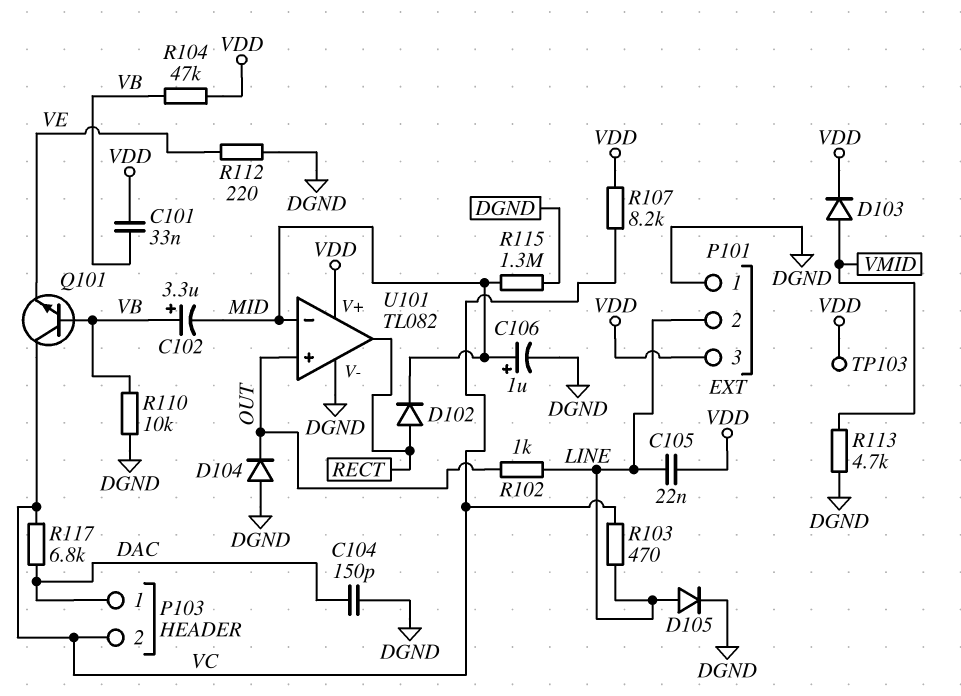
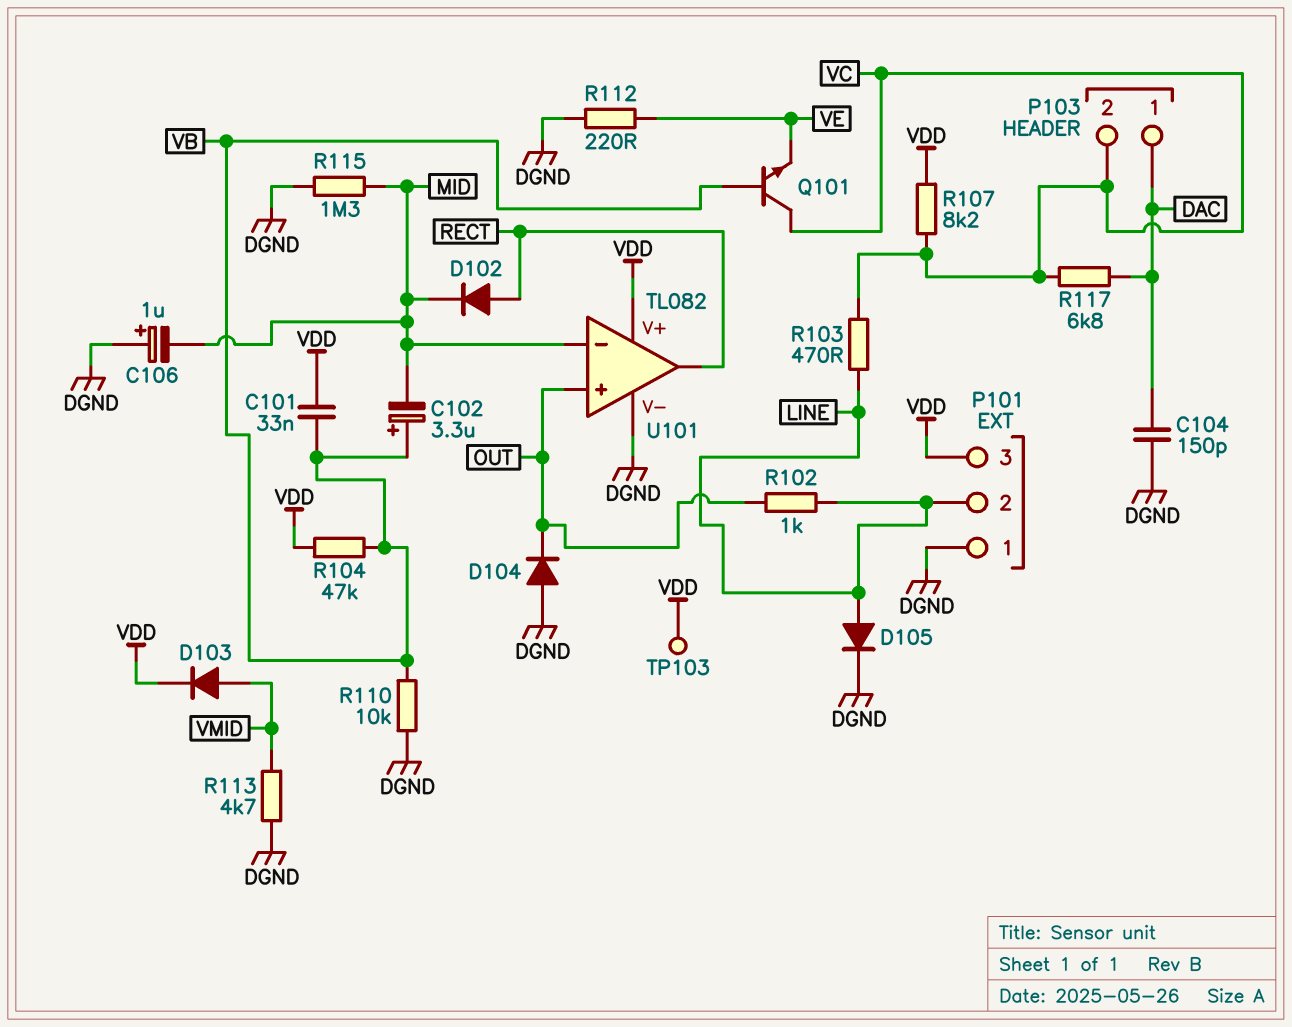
C105: 22nF (LINE, VDD) -> none
C106: 1uF (plus MID, minus DGND) -> 1uF (plus DGND, minus MID)

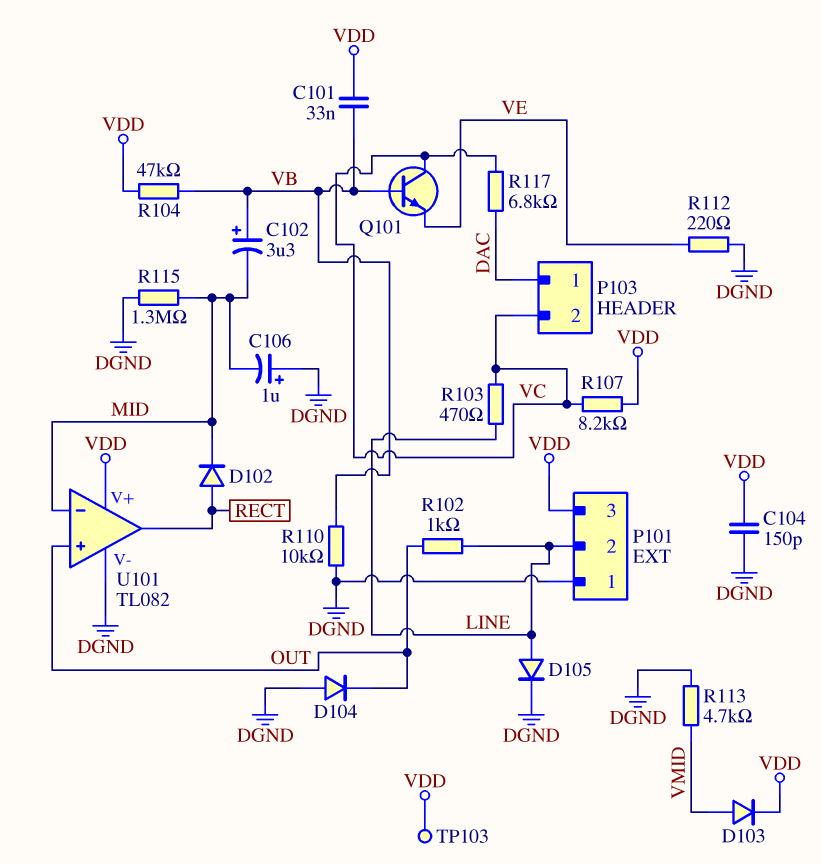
C104: 150pF (DAC, DGND) -> 150pF (DGND, VDD)

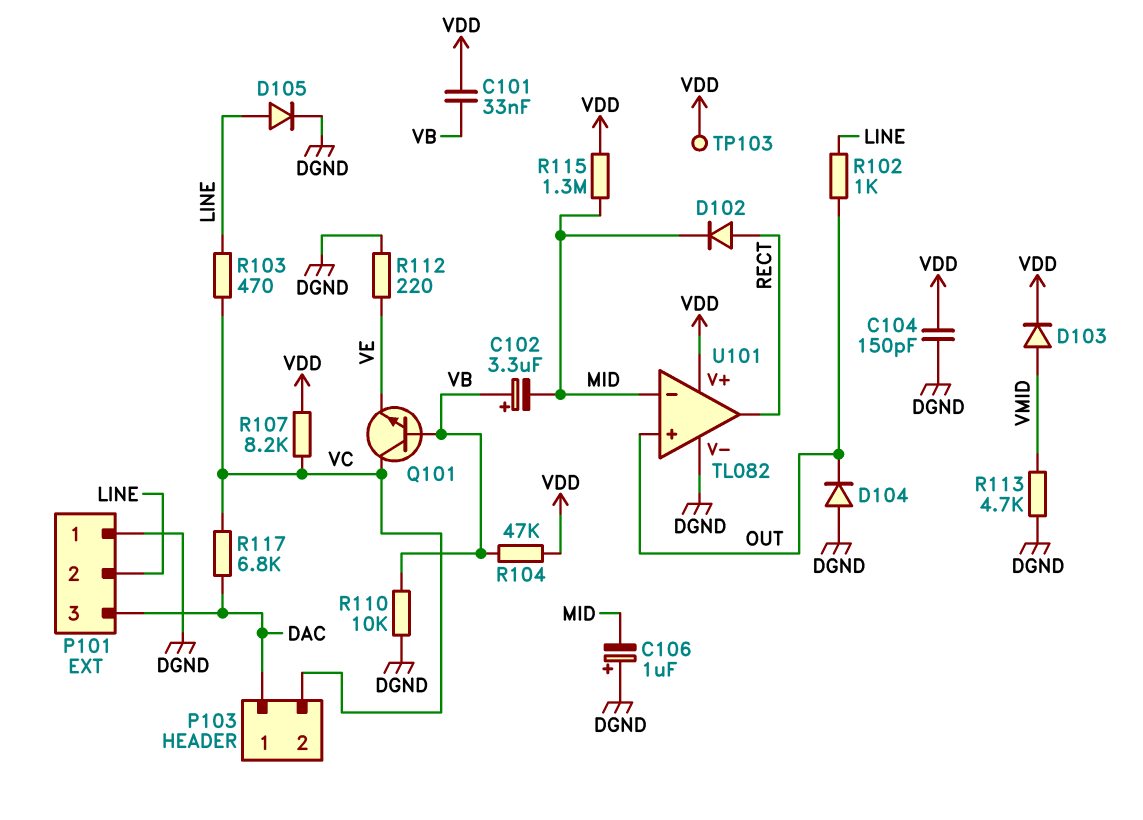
P101 pin 3: VDD -> DAC
R115: 1.3M (DGND, MID) -> 1.3M (MID, VDD)

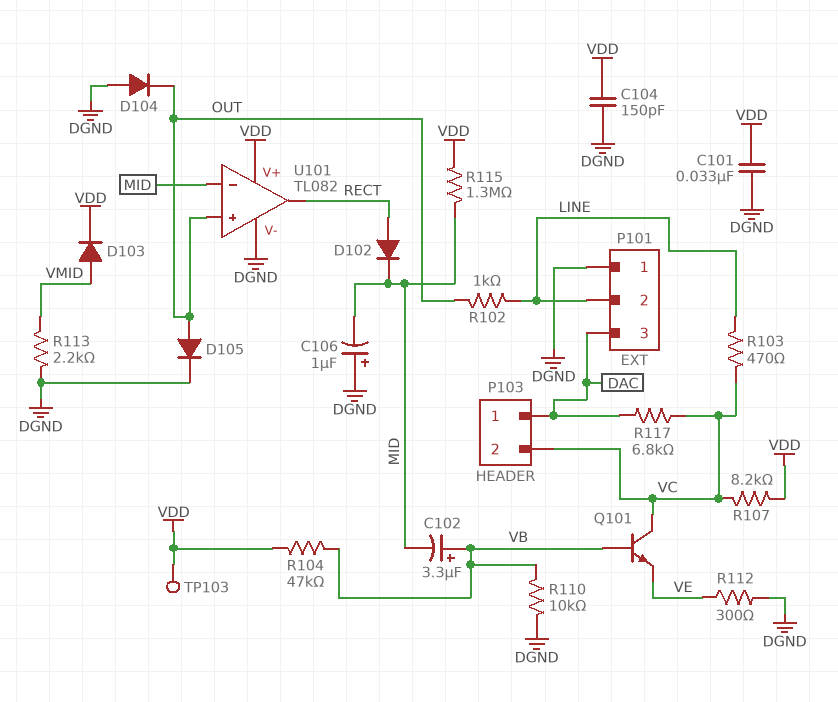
C101: 33nF (VB, VDD) -> 33nF (DGND, VDD)
D105: diode (A LINE, K DGND) -> diode (A OUT, K DGND)
R112: 220 (DGND, VE) -> 300 (DGND, VE)
R113: 4.7k (DGND, VMID) -> 2.2k (DGND, VMID)

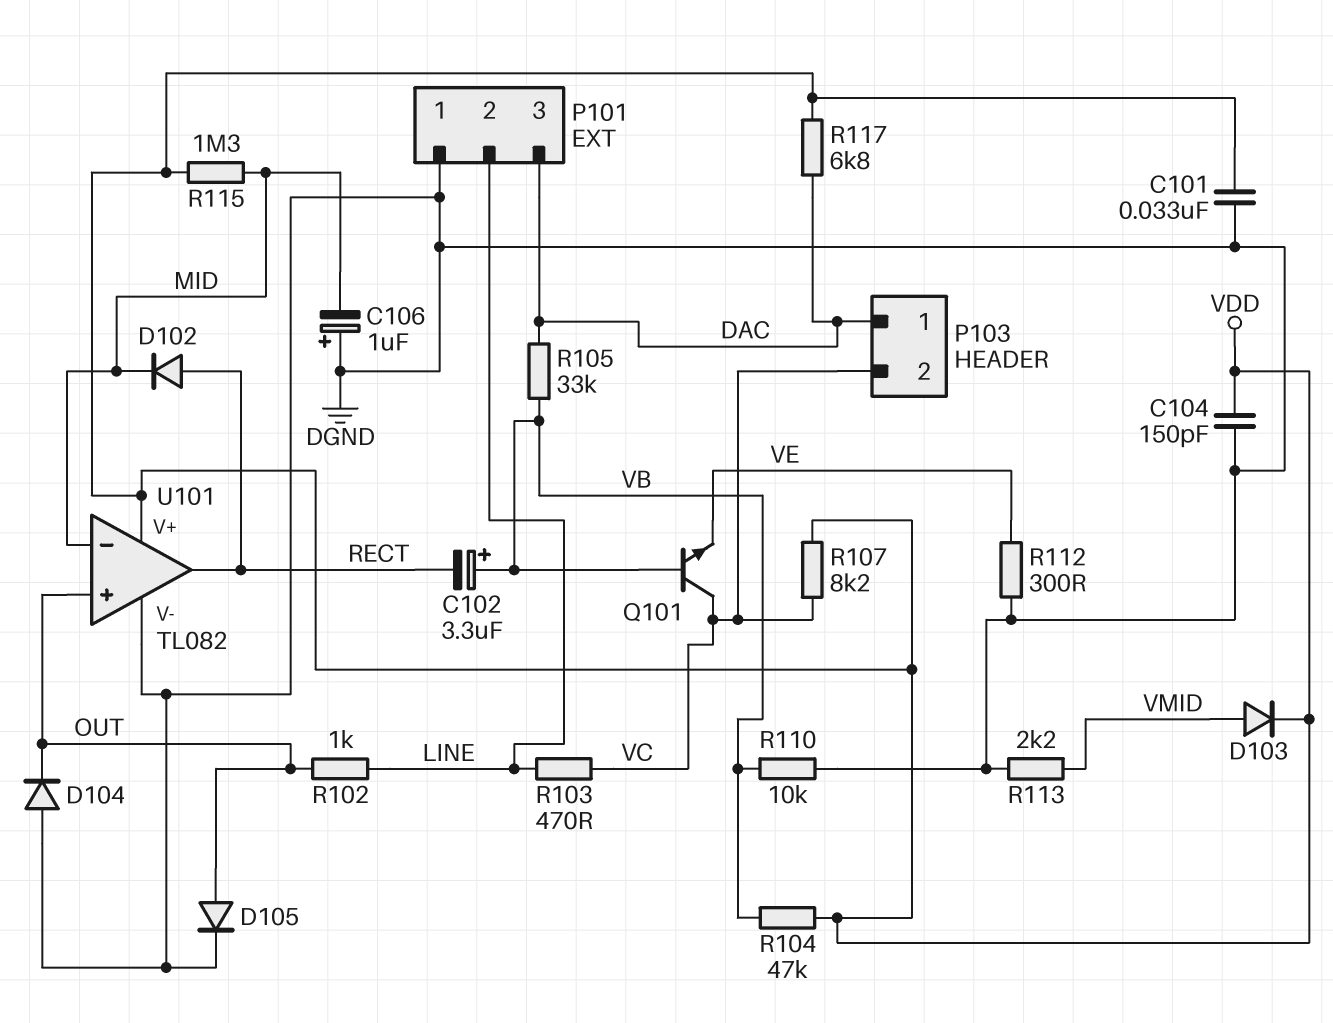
C102: 3.3uF (plus VB, minus MID) -> 3.3uF (plus VB, minus RECT)
R105: none -> 33k (DAC, VB)
R117: 6.8k (DAC, VC) -> 6.8k (DAC, VDD)
TP103: test point (VDD) -> none

